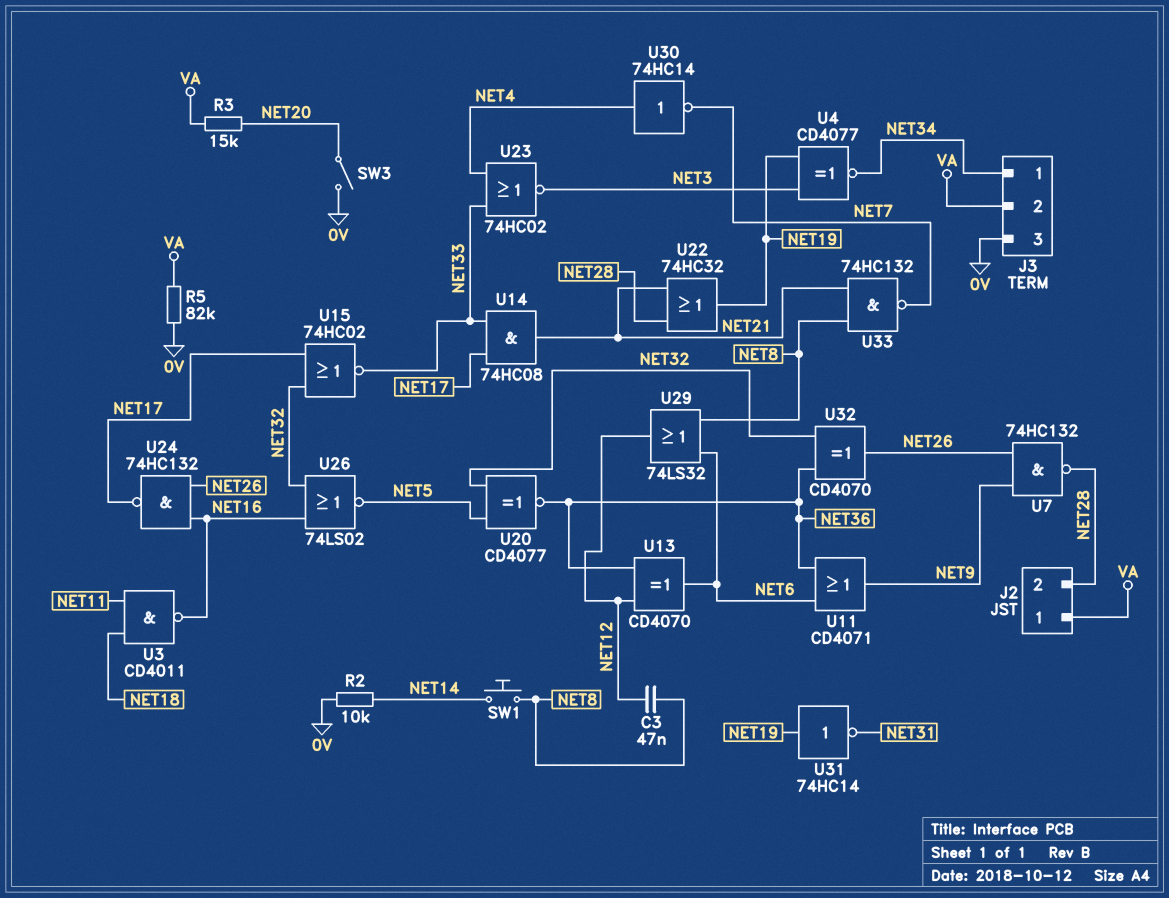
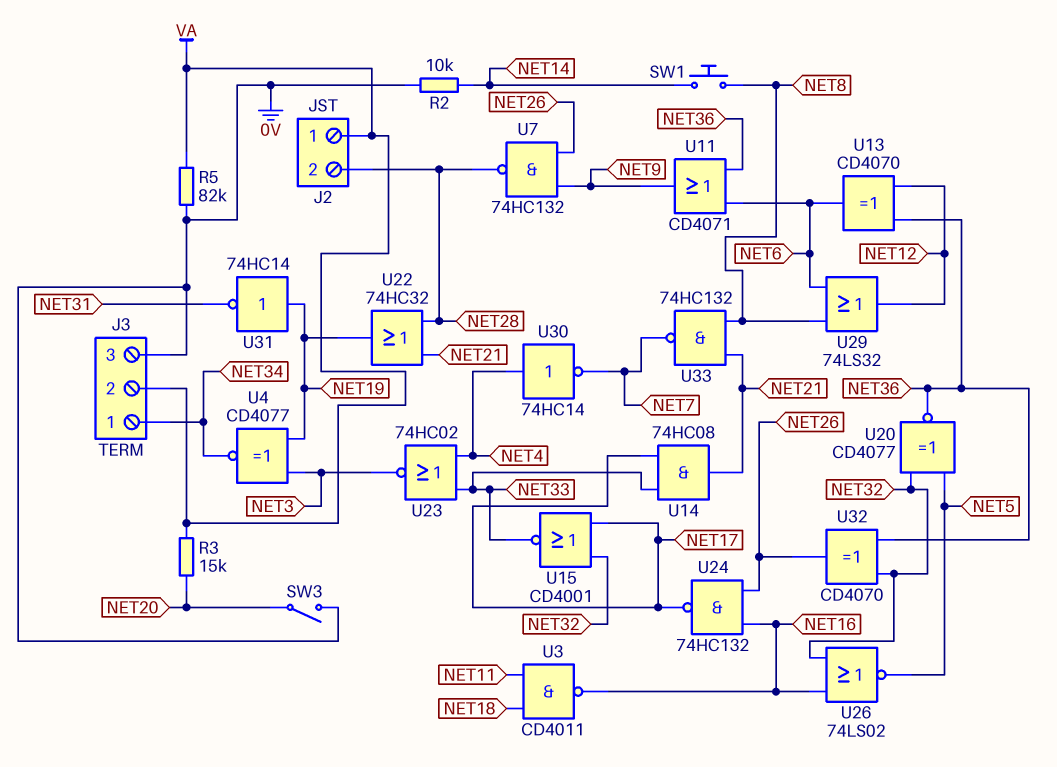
C3: 47nF (NET8, NET12) -> none
U15: NOR 74HC02 (in NET17, in NET32, out NET33) -> NOR CD4001 (in NET17, in NET32, out NET33)

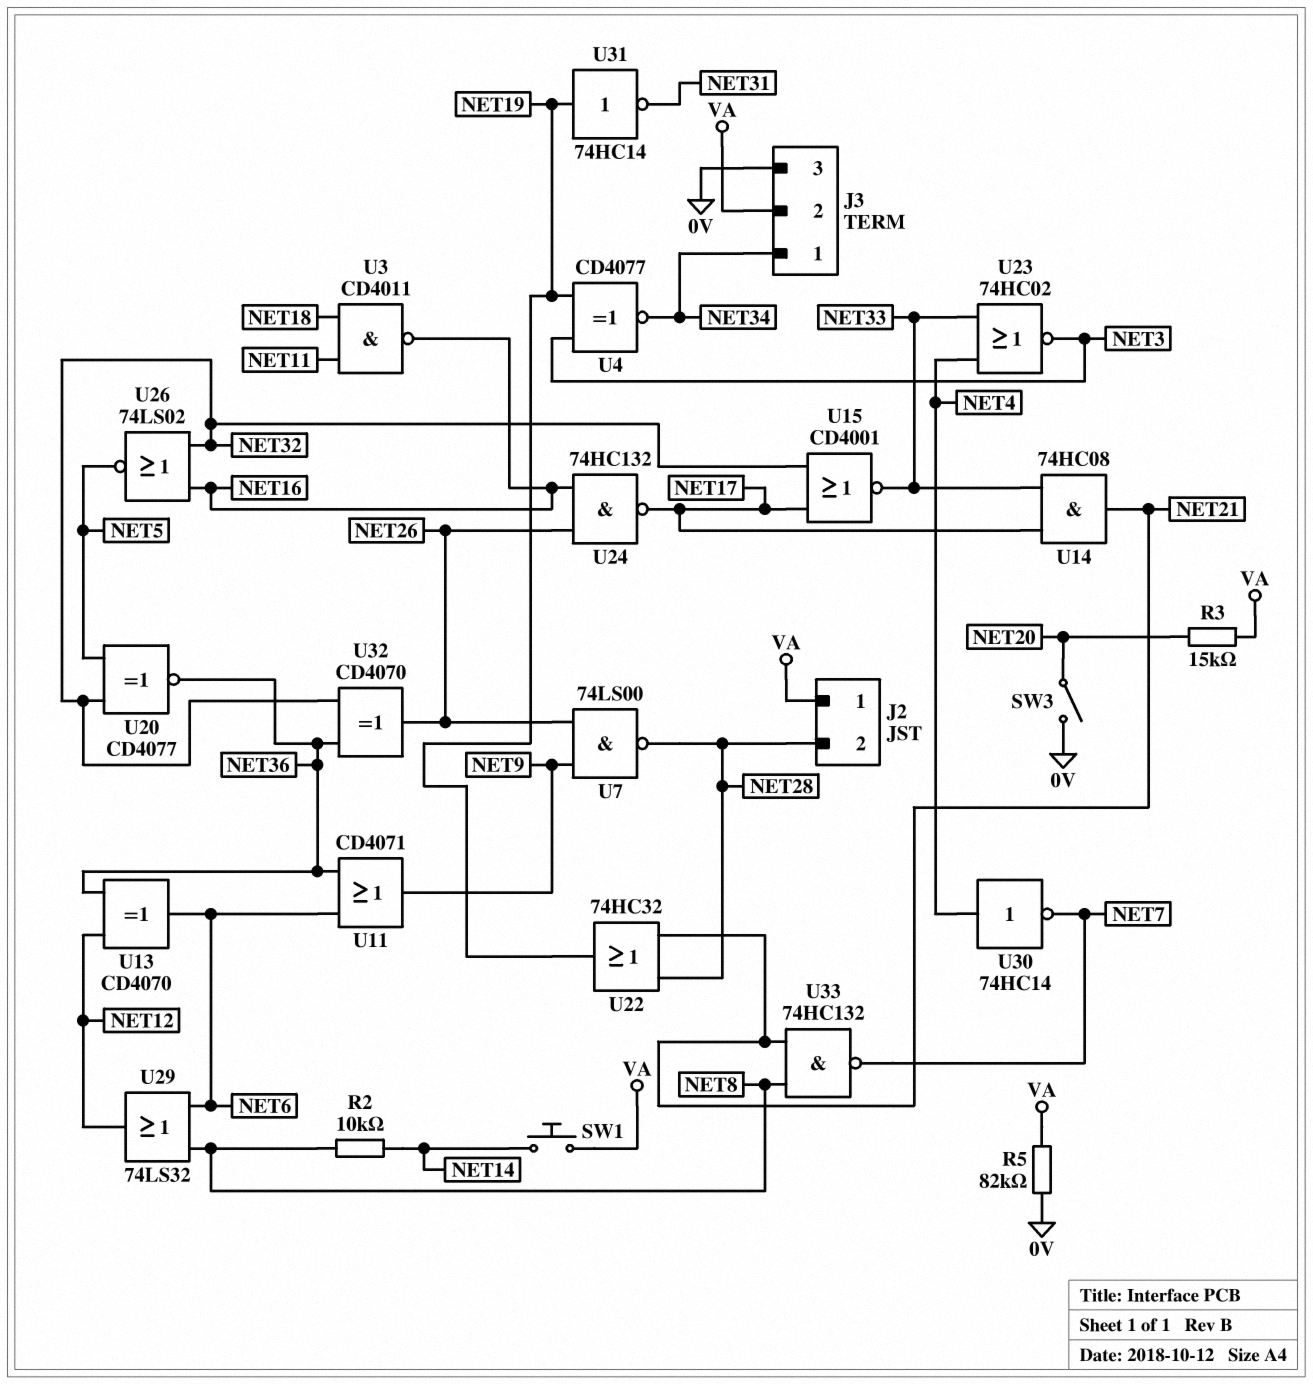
R2: 10k (0V, NET14) -> 10k (NET8, NET14)
SW1: button (NET8, NET14) -> button (NET14, VA)
U7: NAND 74HC132 (in NET9, in NET26, out NET28) -> NAND 74LS00 (in NET9, in NET26, out NET28)

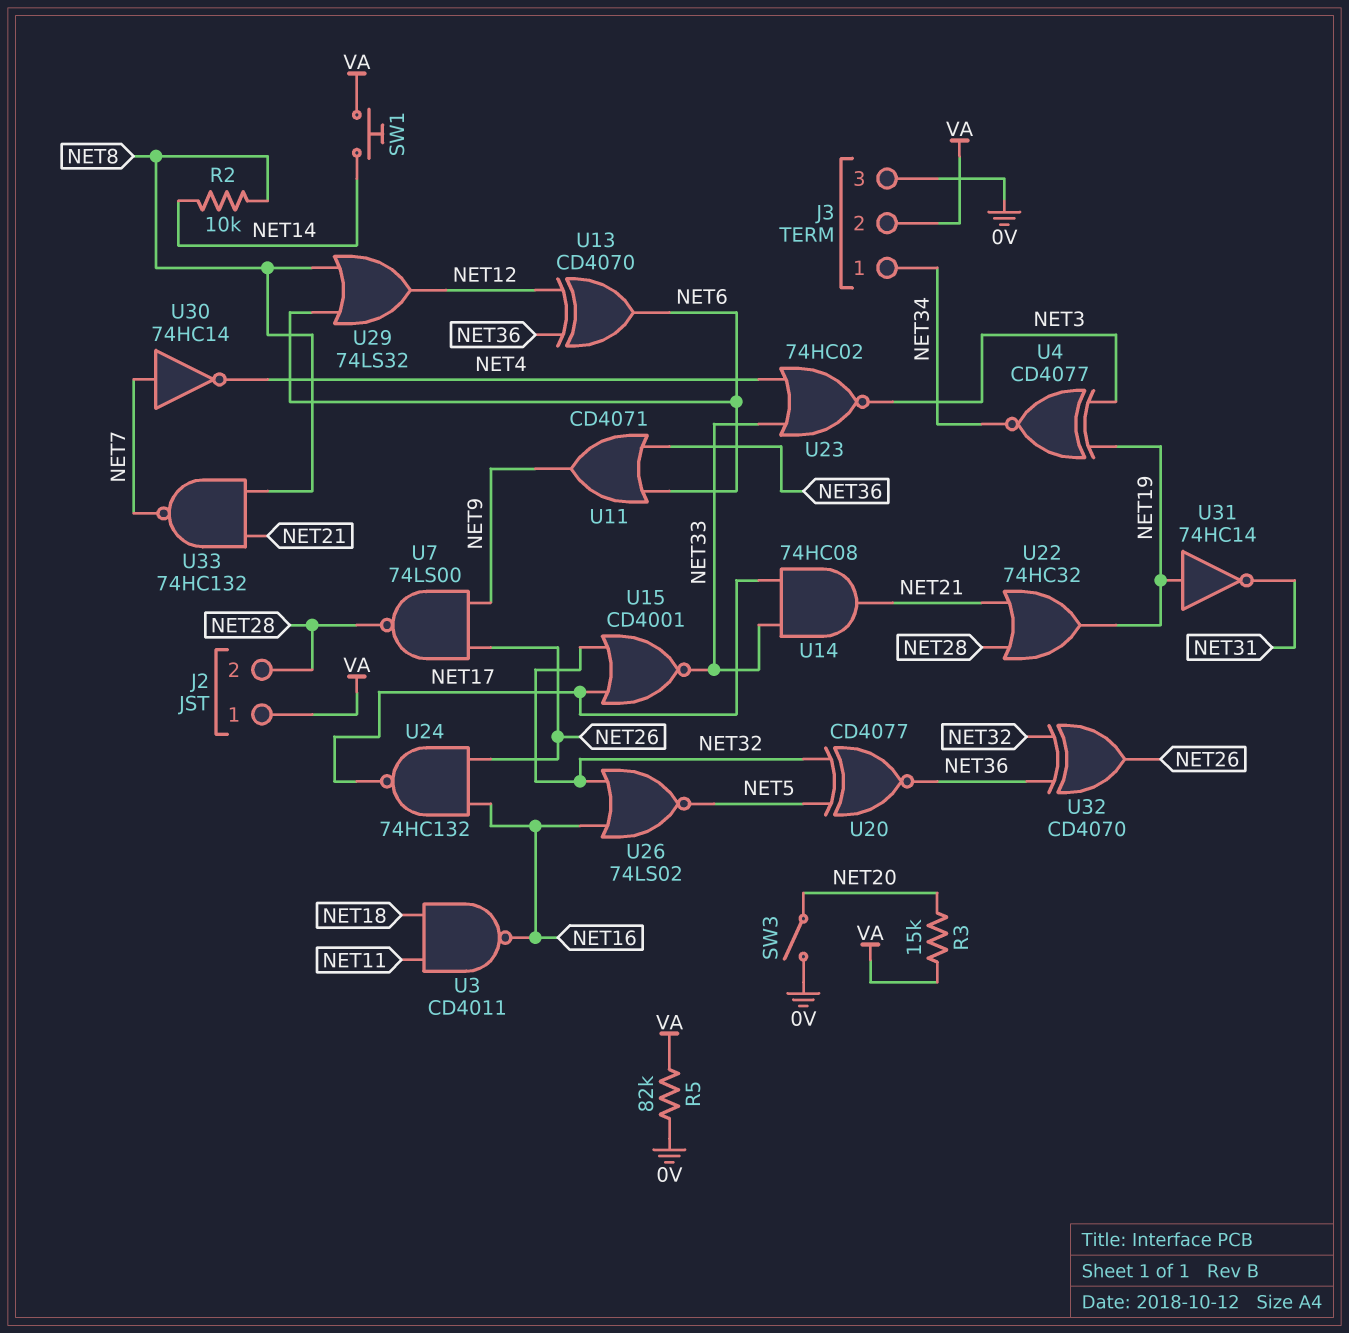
U30: NOT 74HC14 (in NET4, out NET7) -> NOT 74HC14 (in NET7, out NET4)

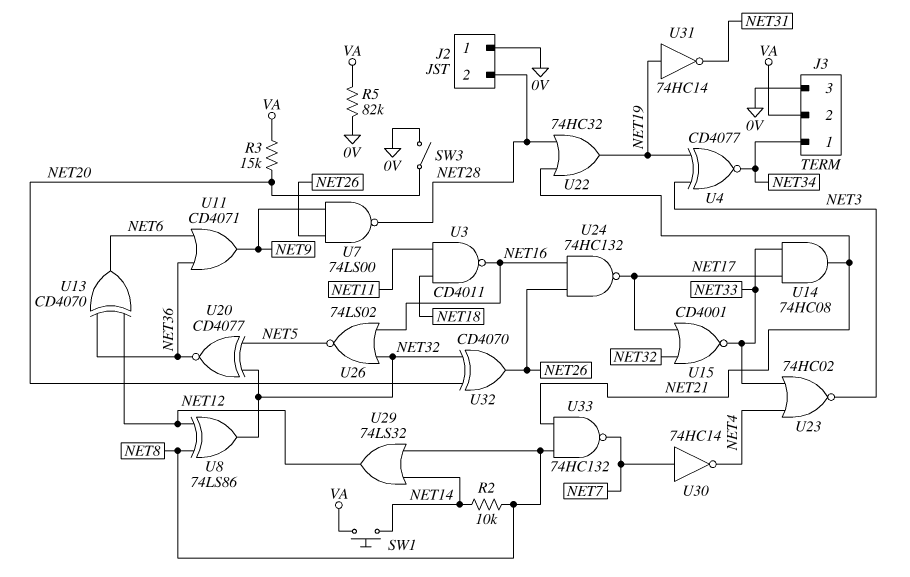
J2 pin 1: VA -> 0V
U8: none -> XOR 74LS86 (in NET8, in NET12, out NET32)
U29: OR 74LS32 (in NET6, in NET8, out NET12) -> OR 74LS32 (in NET8, in NET14, out NET12)
U32: XOR CD4070 (in NET32, in NET36, out NET26) -> XOR CD4070 (in NET20, in NET32, out NET26)

